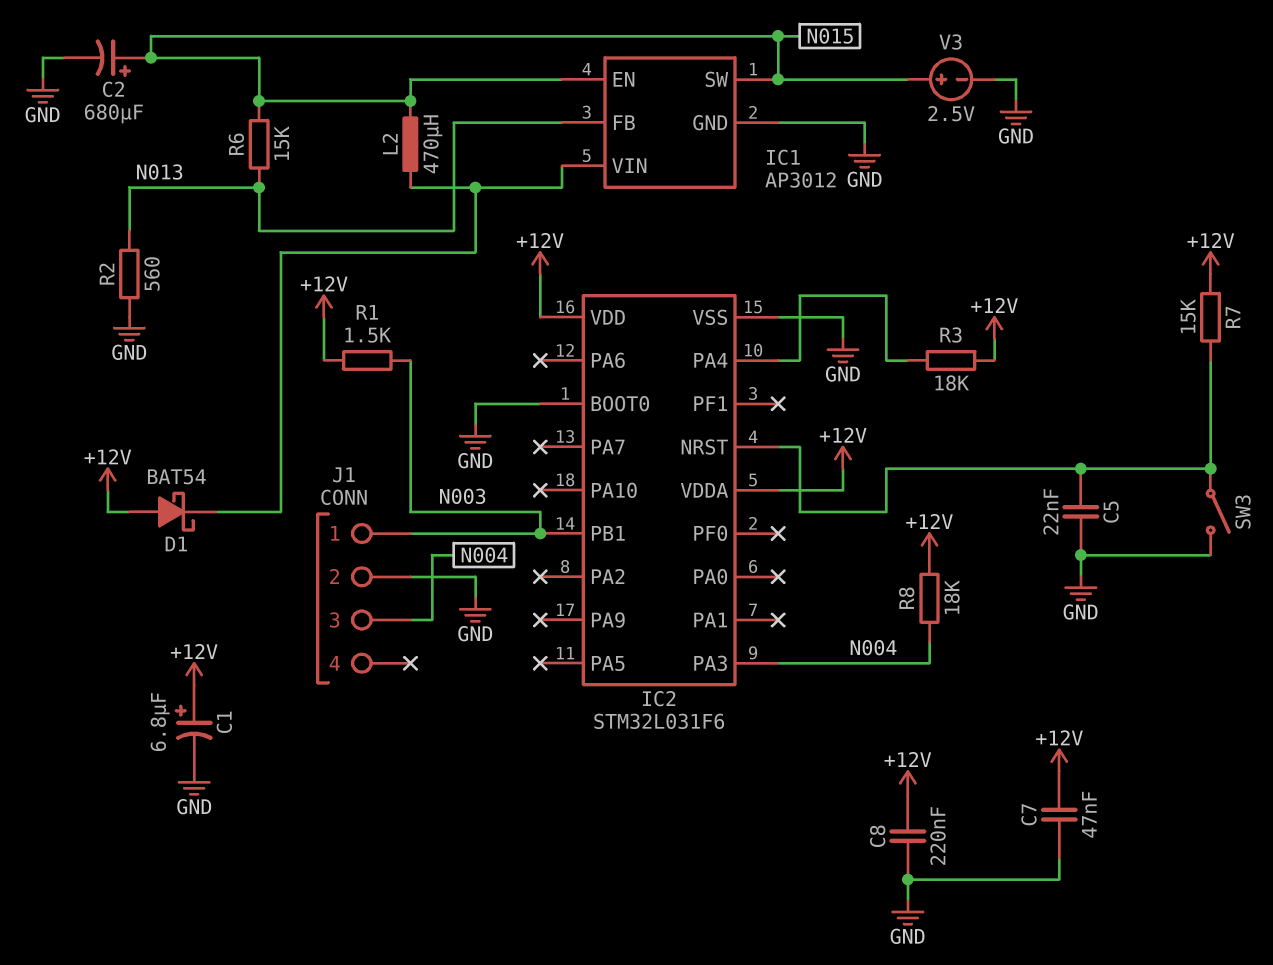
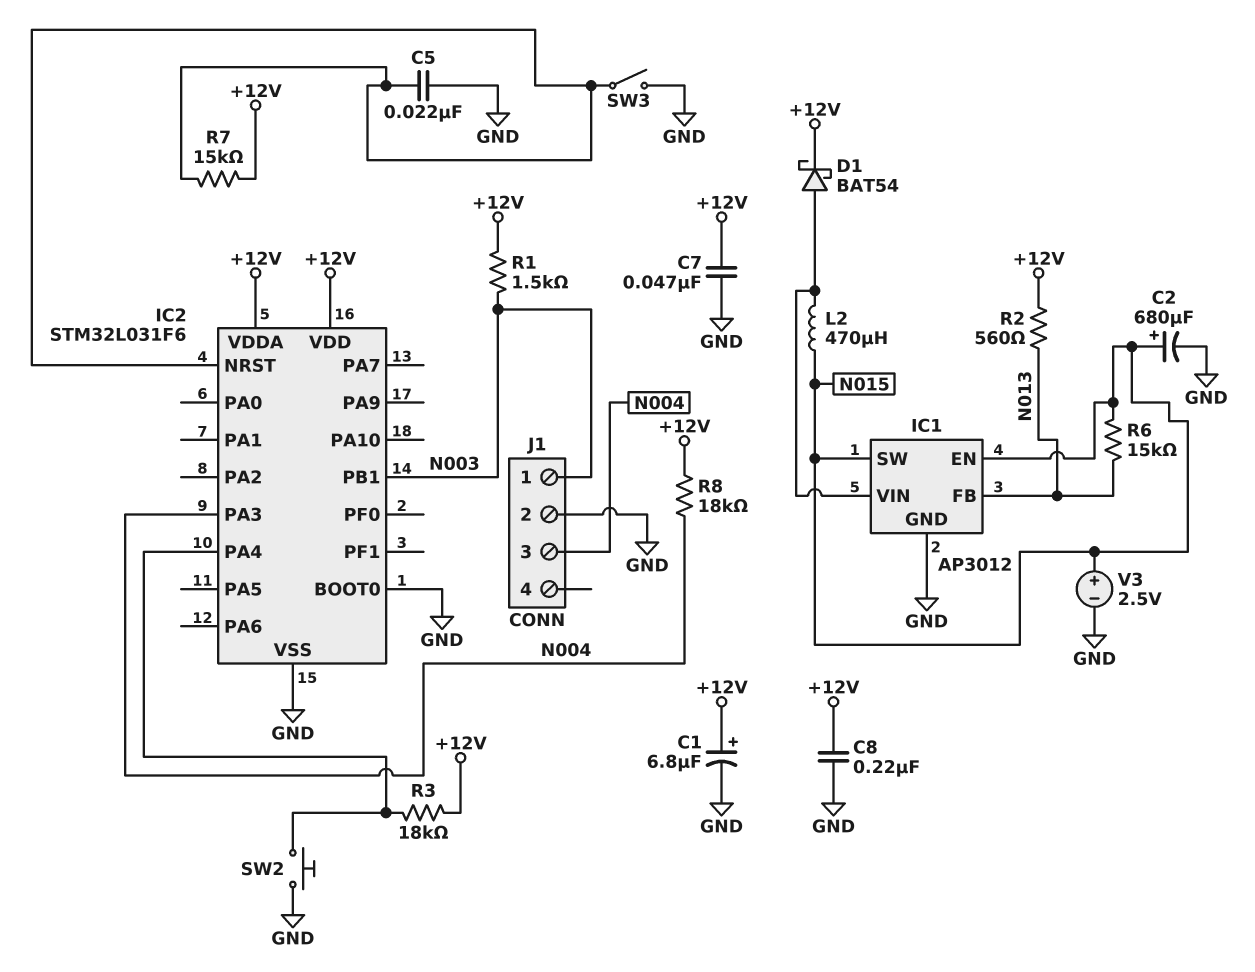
D1: schottky BAT54 (A +12V, K IC1/VIN) -> schottky BAT54 (A IC1/VIN, K +12V)
R2: 560 (GND, N013) -> 560 (+12V, N013)
SW2: none -> button (GND, IC2/PA4)

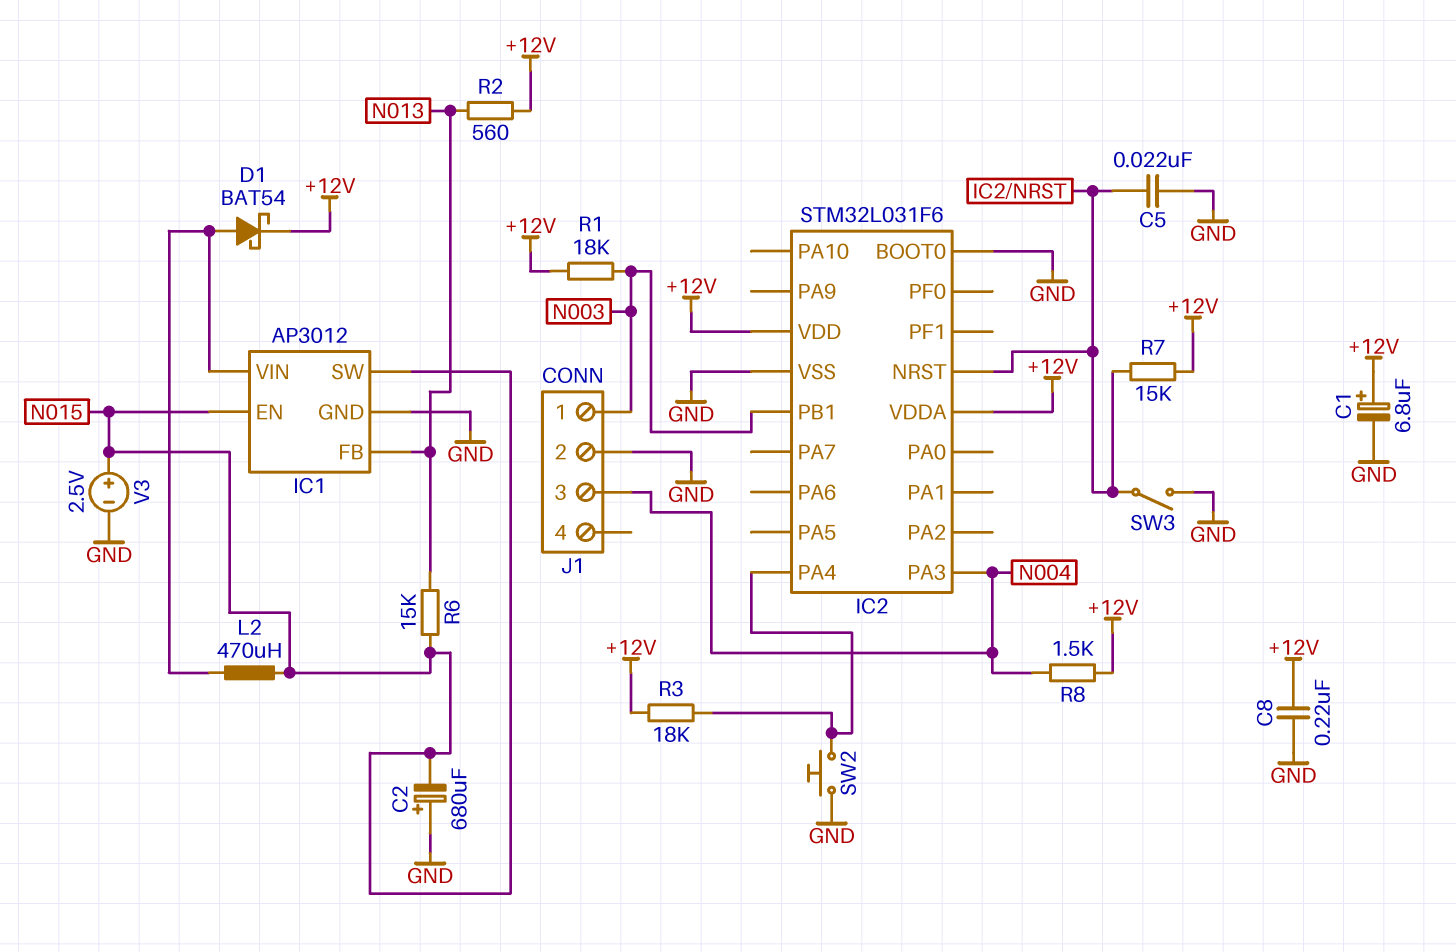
C2: 680uF (plus N015, minus GND) -> 680uF (plus GND, minus N015)
C7: 47nF (+12V, GND) -> none
R1: 1.5k (+12V, N003) -> 18k (+12V, N003)
R8: 18k (+12V, N004) -> 1.5k (+12V, N004)

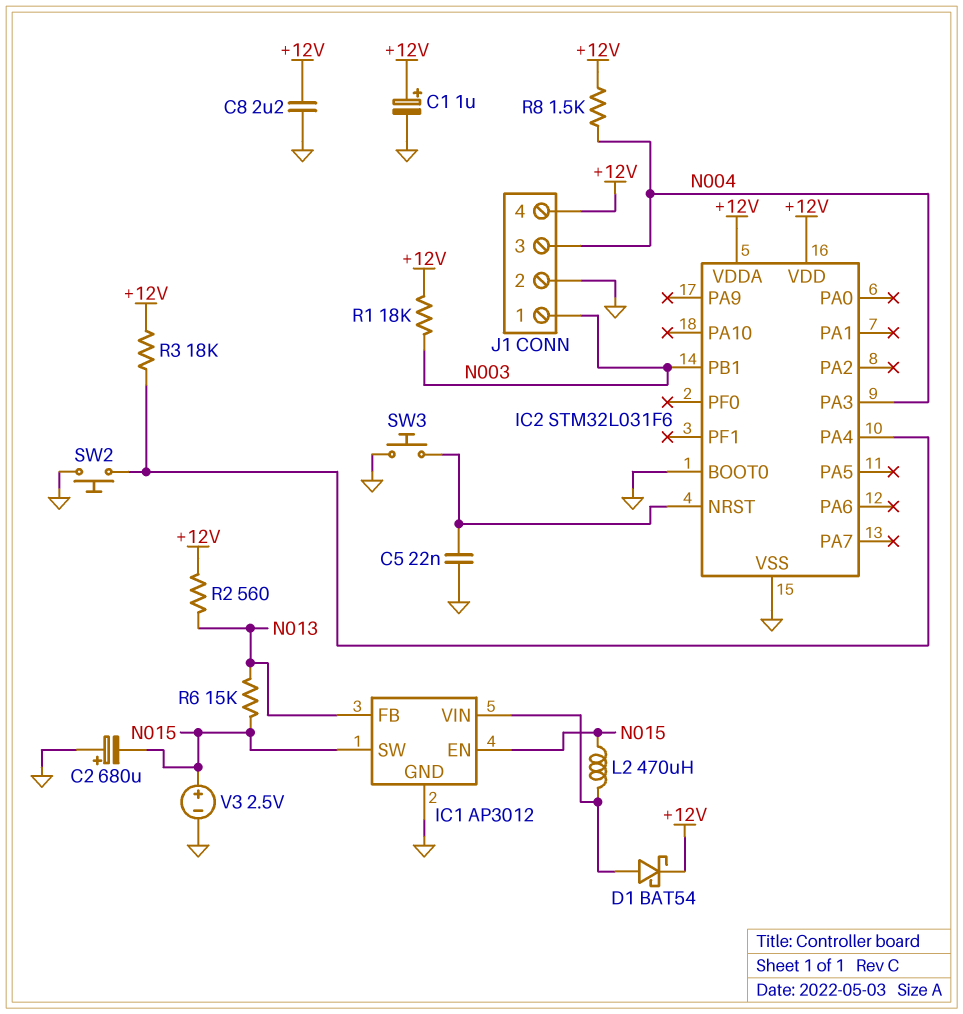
C1: 6.8uF (plus +12V, minus GND) -> 1uF (plus +12V, minus GND)
C8: 220nF (+12V, GND) -> 2.2uF (+12V, GND)
J1 pin 4: none -> +12V
R7: 15k (+12V, IC2/NRST) -> none
SW3: switch (GND, IC2/NRST) -> button (GND, IC2/NRST)

